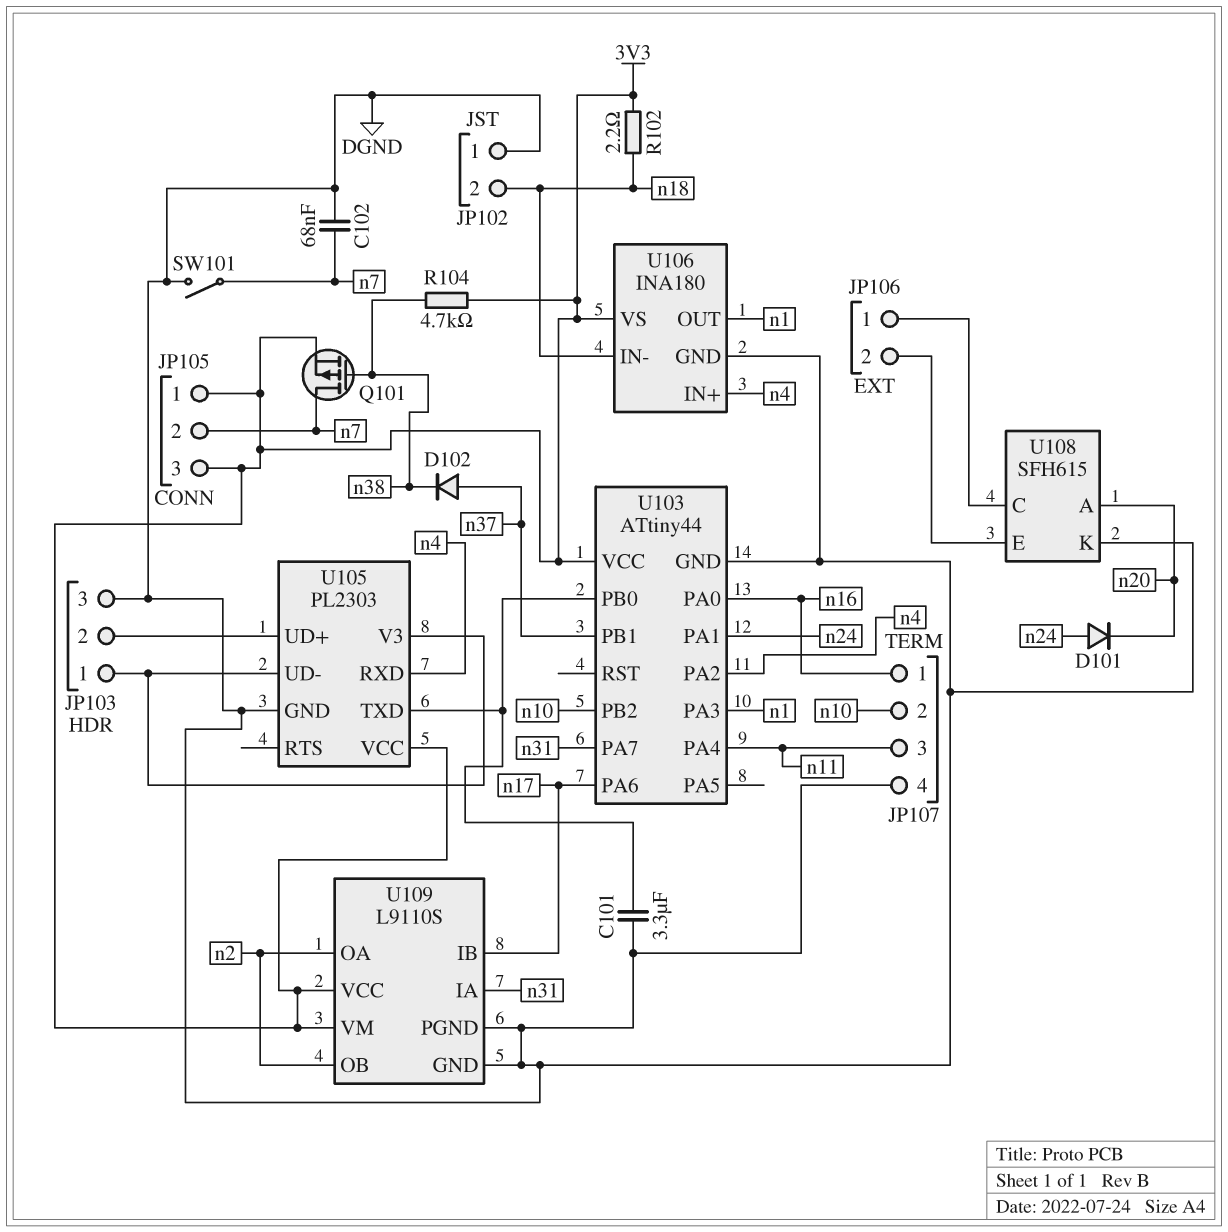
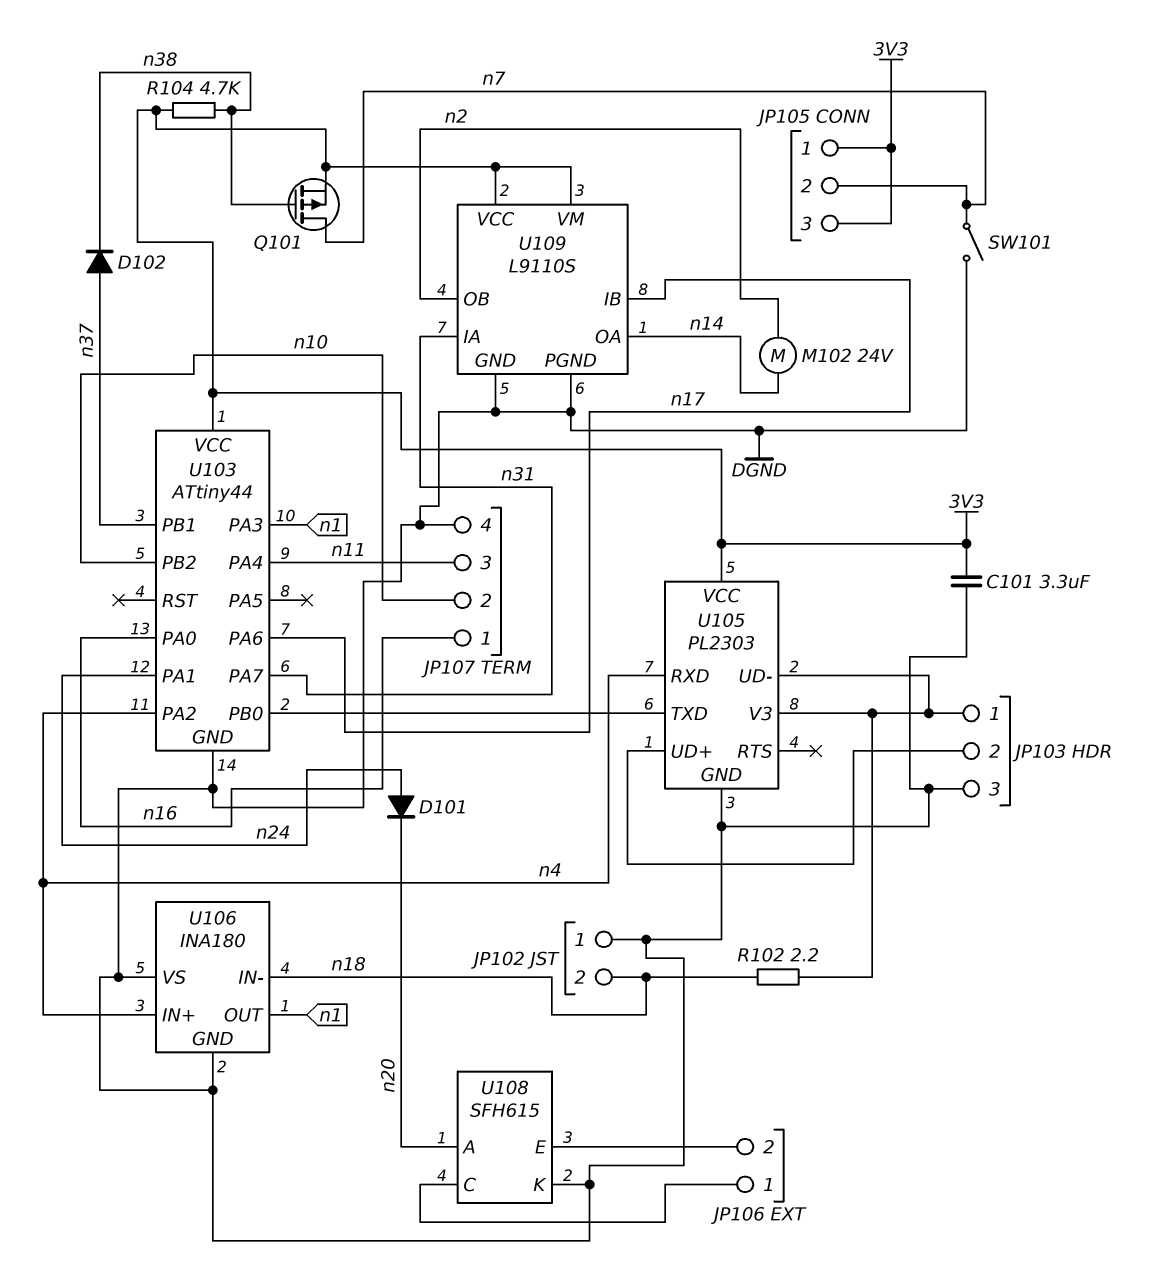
C101: 3.3uF (DGND, U103/PB0) -> 3.3uF (3V3, DGND)
C102: 68nF (DGND, n7) -> none
M102: none -> motor 24V (n2, n14)
R102: 2.2 (3V3, n18) -> 2.2 (JP103/1, n18)
U106 pin VS: 3V3 -> DGND
U109 pin OA: n2 -> n14

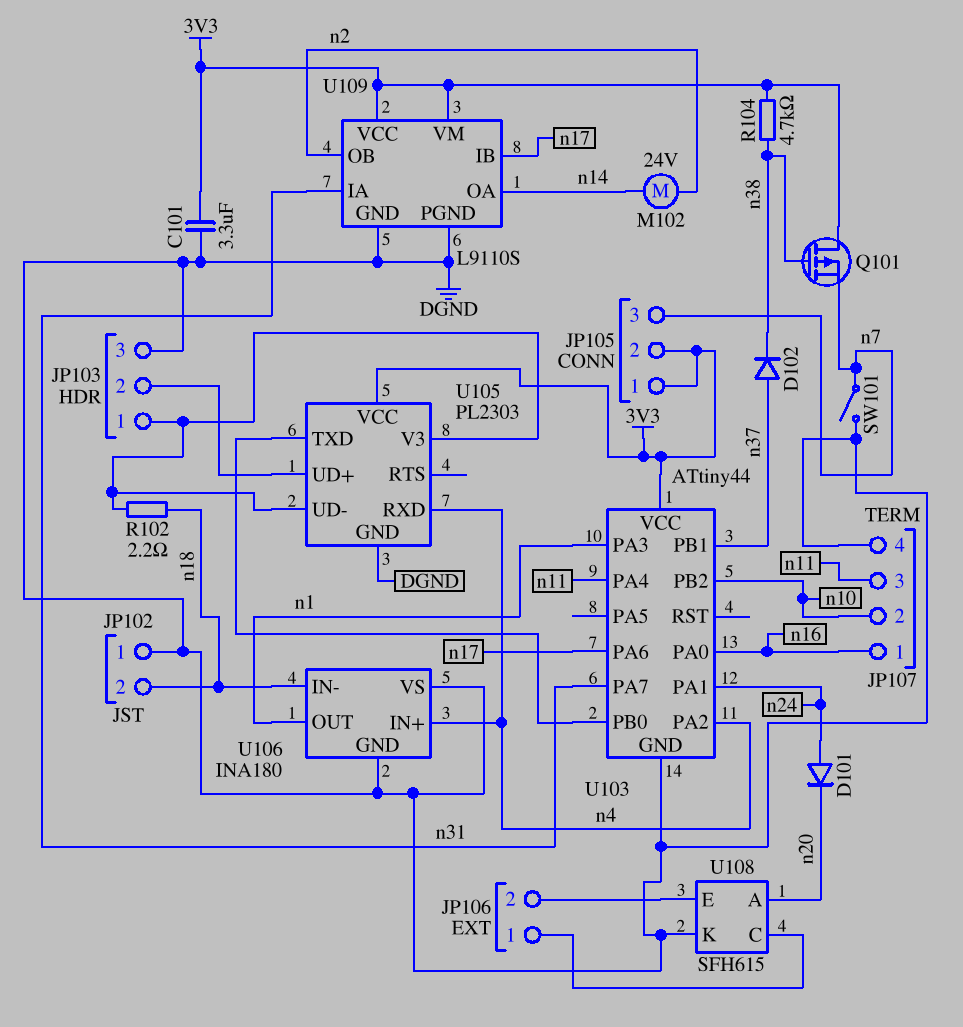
JP105 pin 2: n7 -> 3V3
JP105 pin 3: 3V3 -> n7
Q101: PMOS (G n38, D n7, S 3V3) -> PMOS (G n38, D 3V3, S n7)

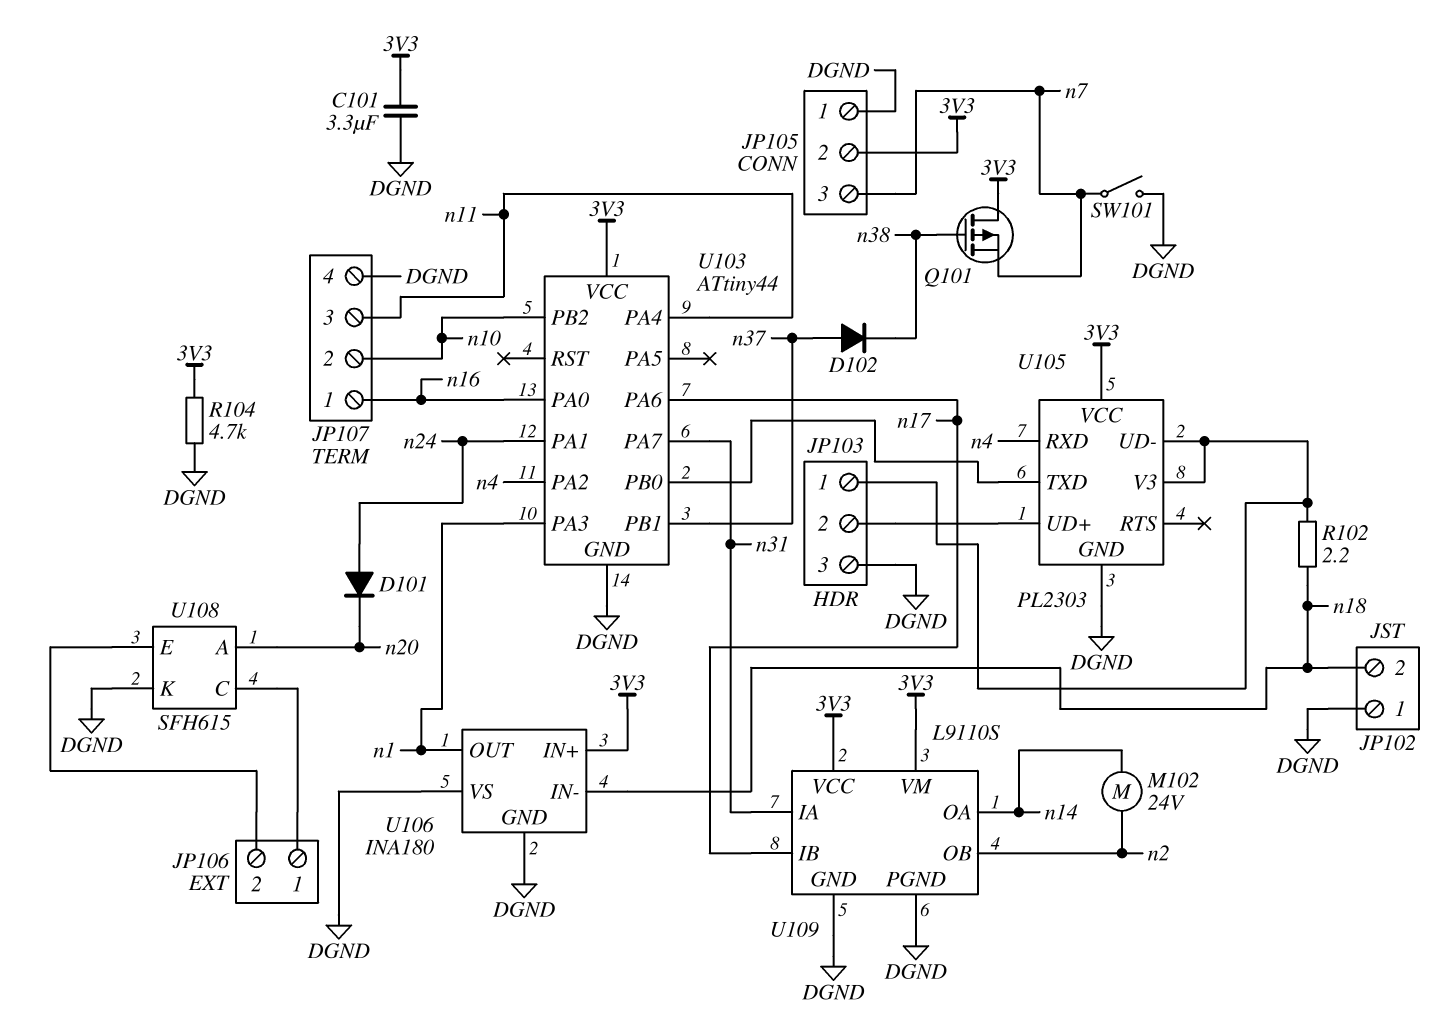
JP105 pin 1: 3V3 -> DGND
R104: 4.7k (3V3, n38) -> 4.7k (3V3, DGND)
U106 pin IN+: n4 -> 3V3

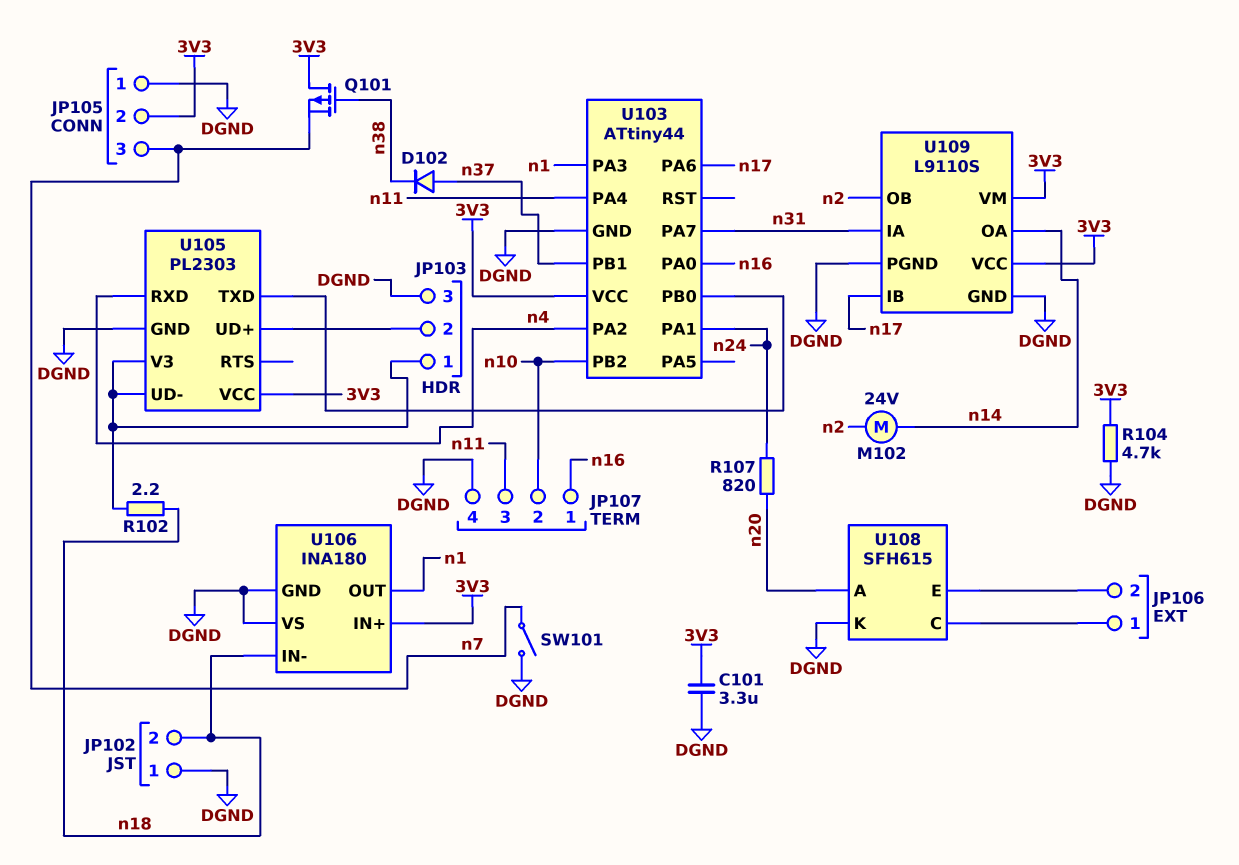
D101: diode (A n24, K n20) -> none
R107: none -> 820 (n20, n24)

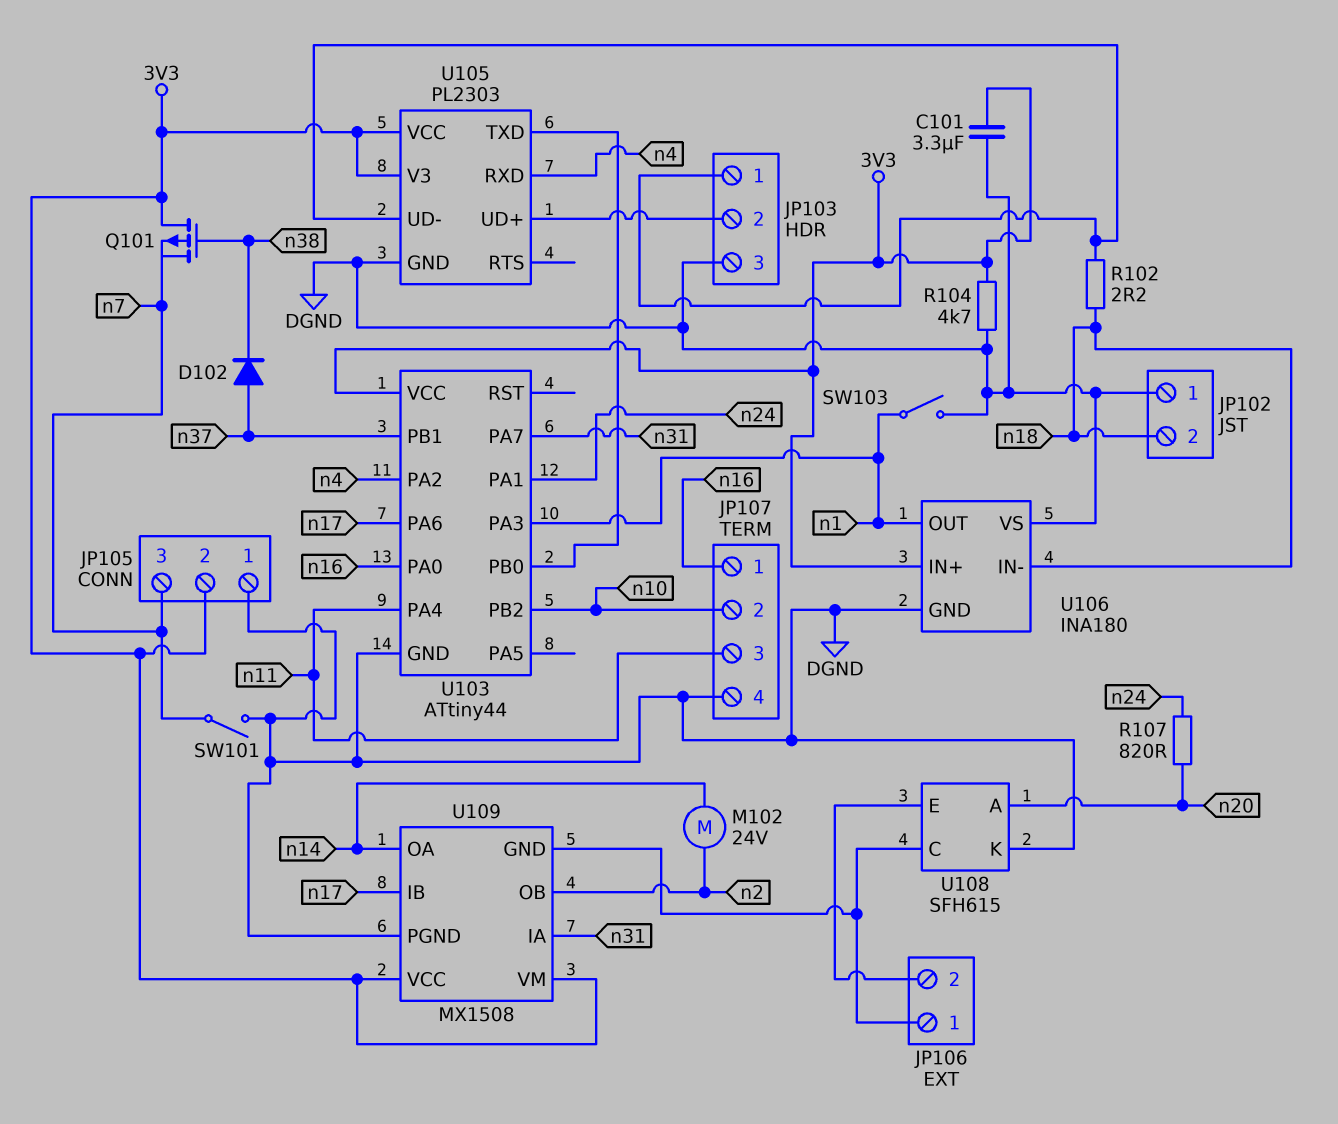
SW103: none -> switch (DGND, n1)
U105 pin V3: JP103/1 -> 3V3
U109: L9110S -> MX1508
U109 pin GND: DGND -> JP106/1

